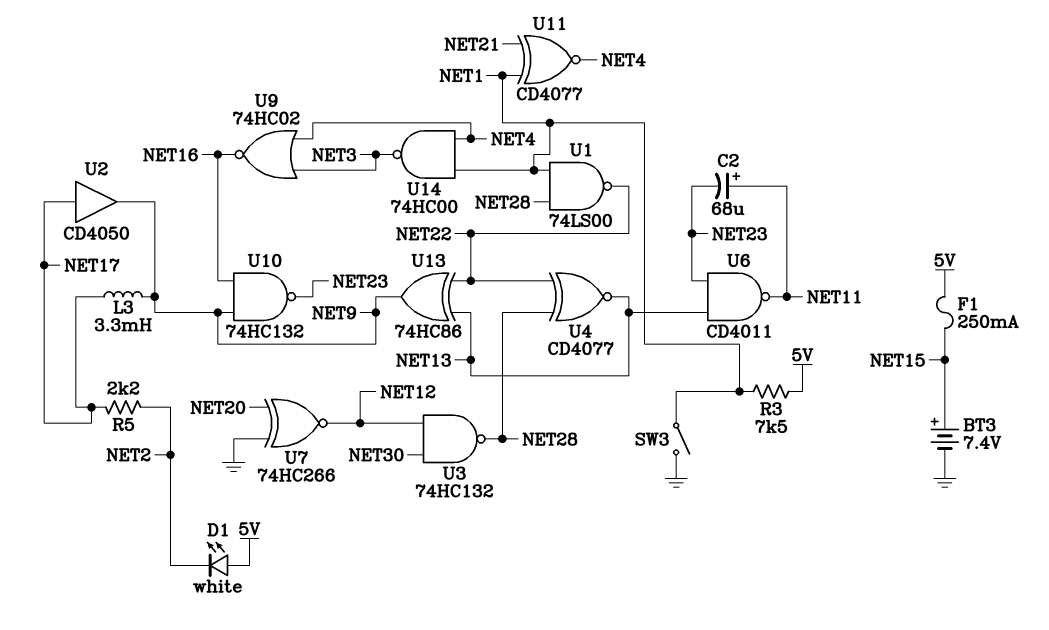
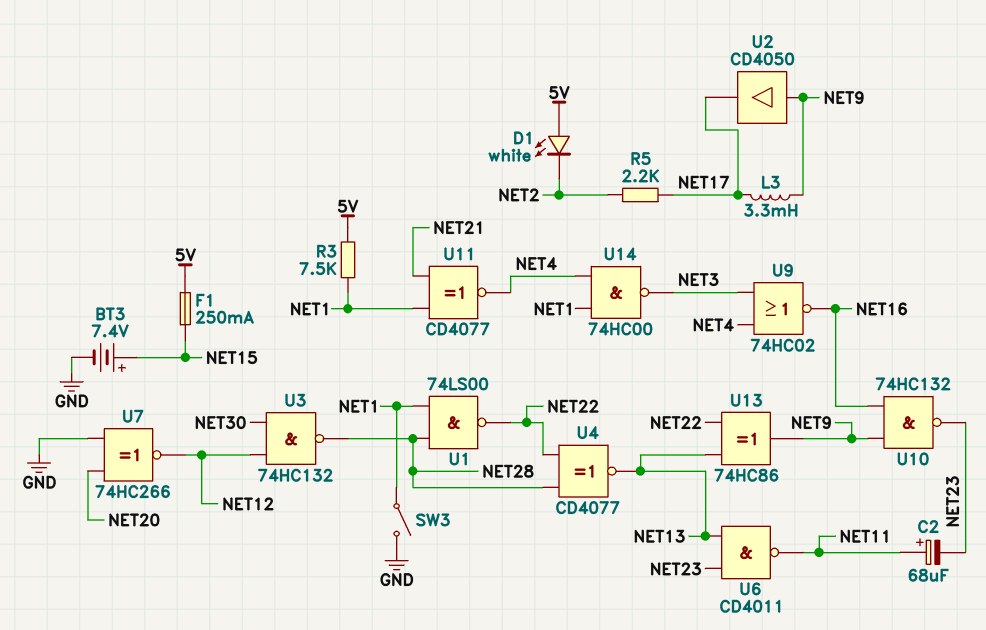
U2: buffer CD4050 (in NET17, out NET9) -> buffer CD4050 (in NET9, out NET17)

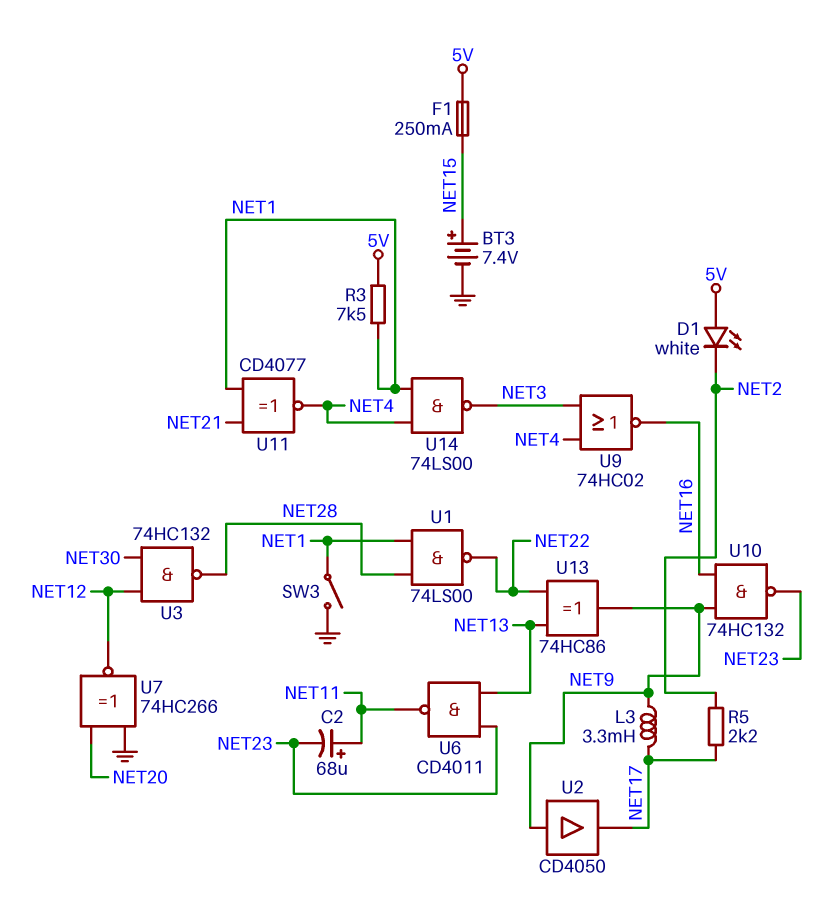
U4: XNOR CD4077 (in NET22, in NET28, out NET13) -> none
U14: NAND 74HC00 (in NET1, in NET4, out NET3) -> NAND 74LS00 (in NET1, in NET4, out NET3)

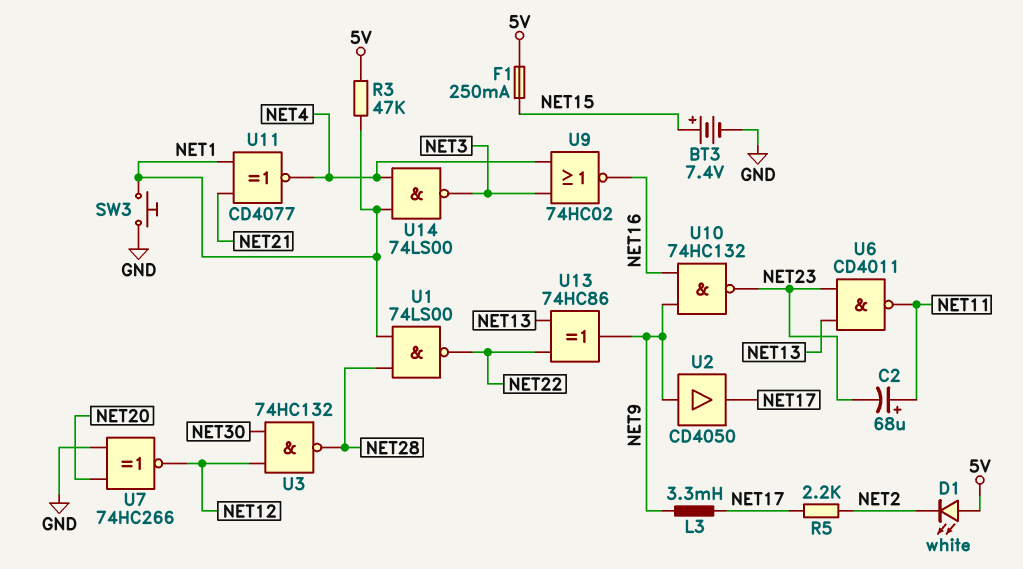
R3: 7.5k (5V, NET1) -> 47k (5V, NET1)
SW3: switch (GND, NET1) -> button (GND, NET1)

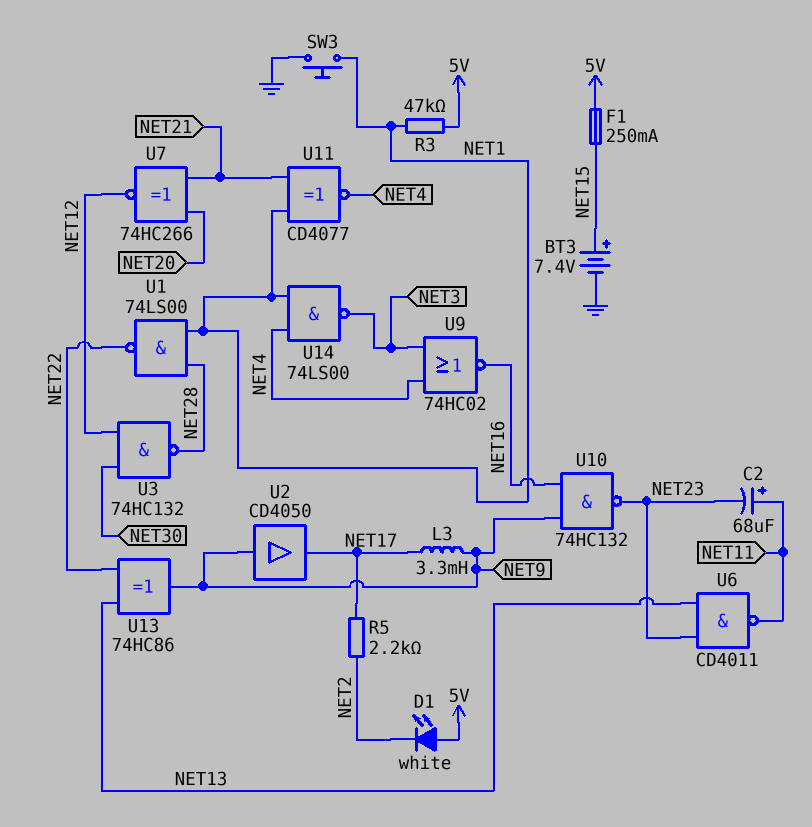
U7: XNOR 74HC266 (in GND, in NET20, out NET12) -> XNOR 74HC266 (in NET20, in NET21, out NET12)

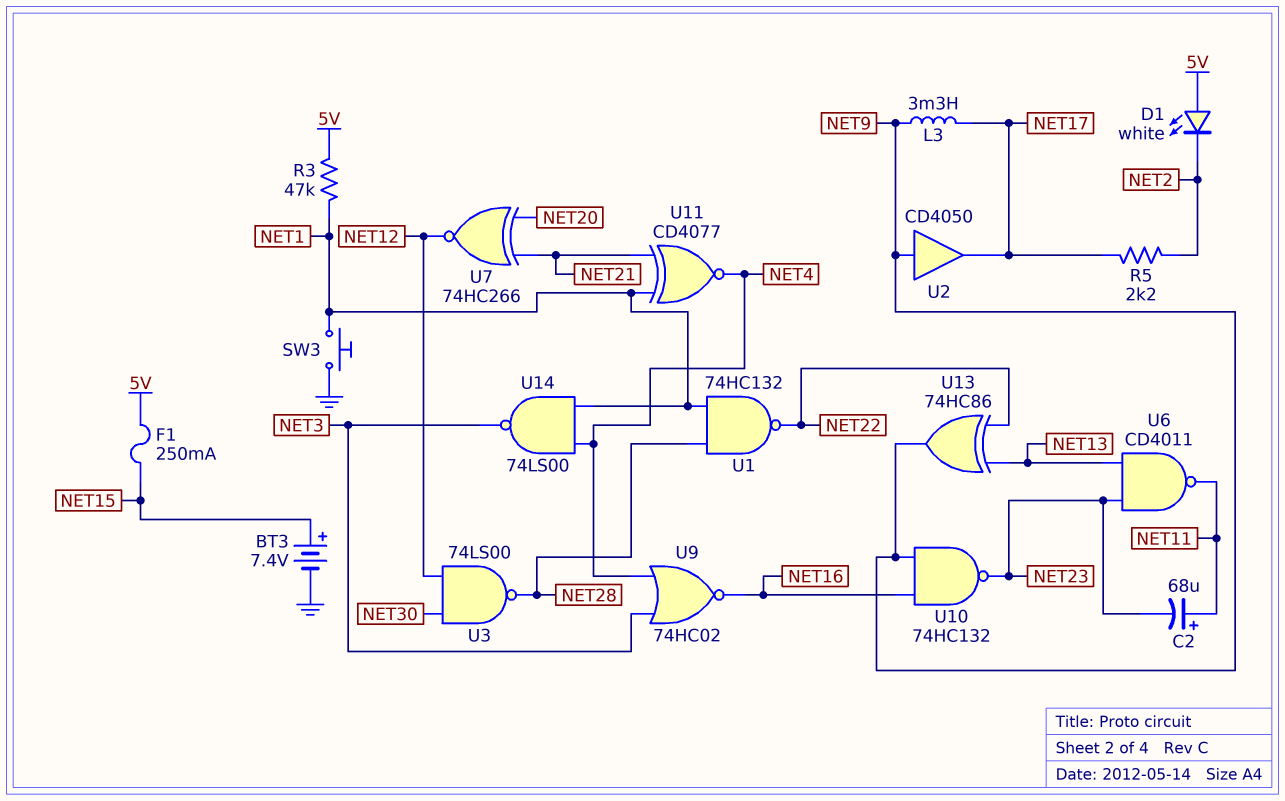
U1: NAND 74LS00 (in NET1, in NET28, out NET22) -> NAND 74HC132 (in NET1, in NET28, out NET22)
U3: NAND 74HC132 (in NET12, in NET30, out NET28) -> NAND 74LS00 (in NET12, in NET30, out NET28)

